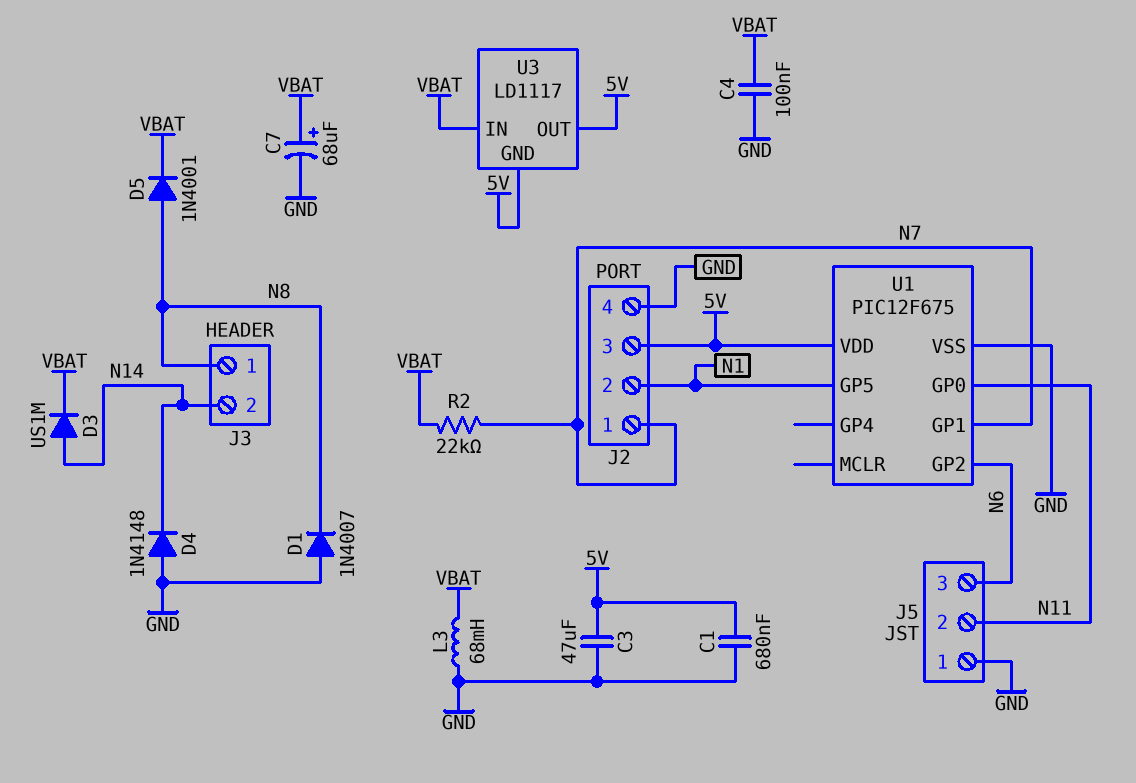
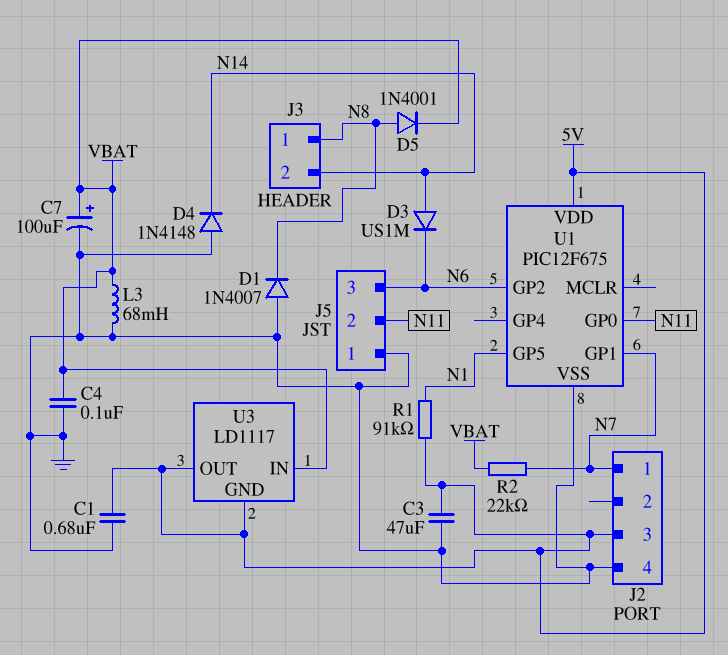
C7: 68uF (plus VBAT, minus GND) -> 100uF (plus VBAT, minus GND)
D3: diode US1M (A N14, K VBAT) -> diode US1M (A N14, K N6)
J2 pin 2: N1 -> none
R1: none -> 91k (5V, N1)

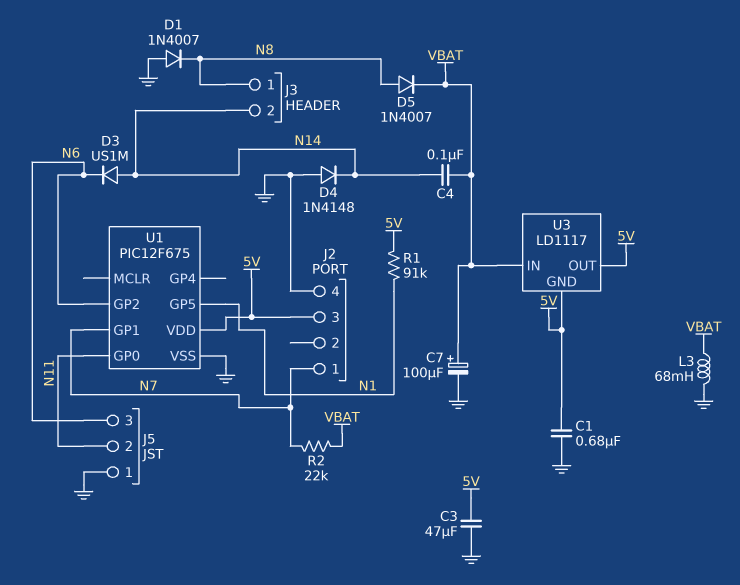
C4: 100nF (GND, VBAT) -> 100nF (N14, VBAT)
D5: diode 1N4001 (A N8, K VBAT) -> diode 1N4007 (A N8, K VBAT)

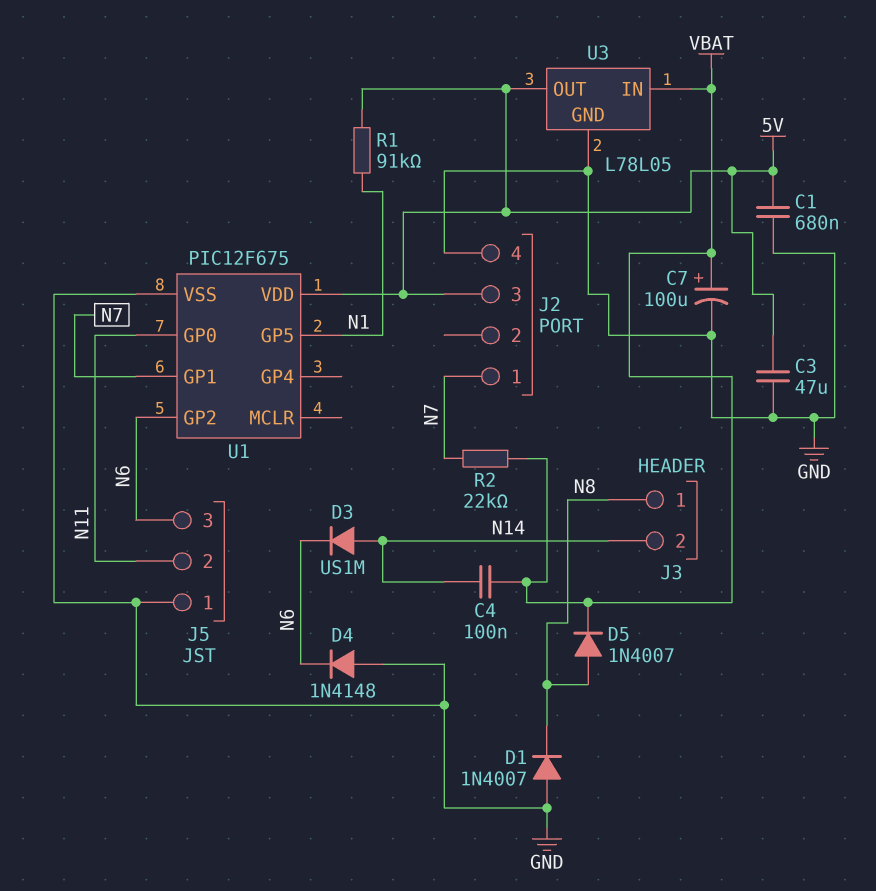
D4: diode 1N4148 (A GND, K N14) -> diode 1N4148 (A GND, K N6)
L3: 68mH (GND, VBAT) -> none
U3: LD1117 -> L78L05
U3 pin GND: 5V -> GND

